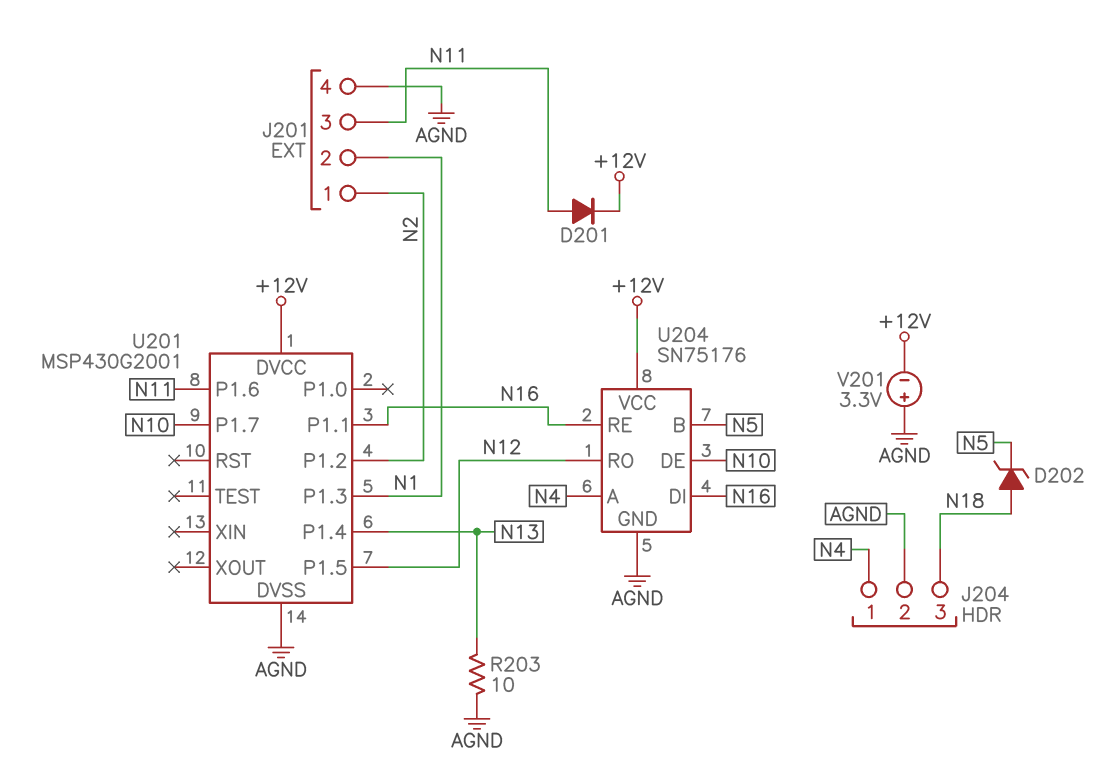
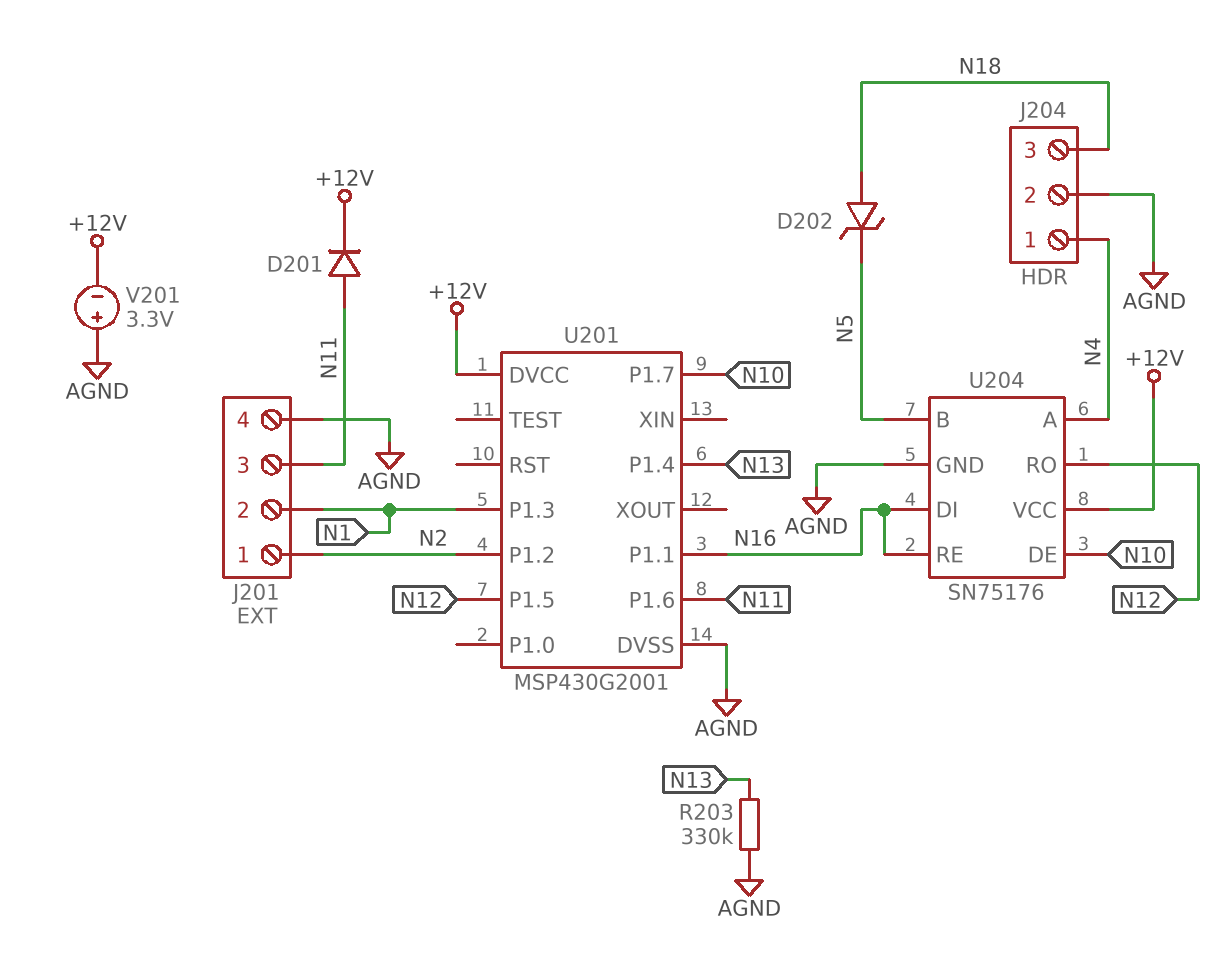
R203: 10 (AGND, N13) -> 330k (AGND, N13)

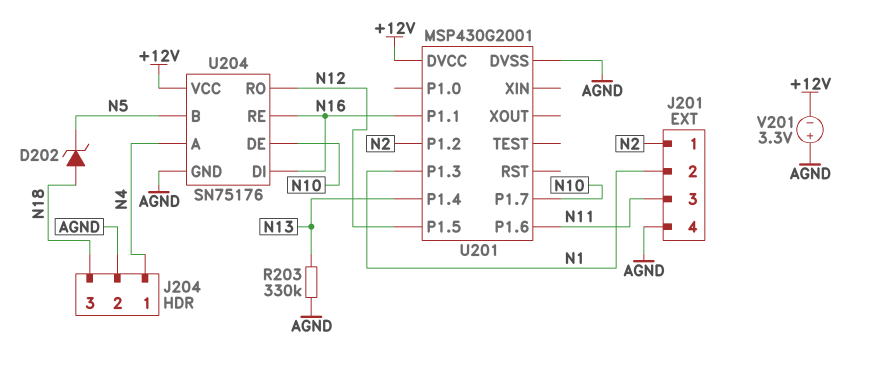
D201: diode (A N11, K +12V) -> none

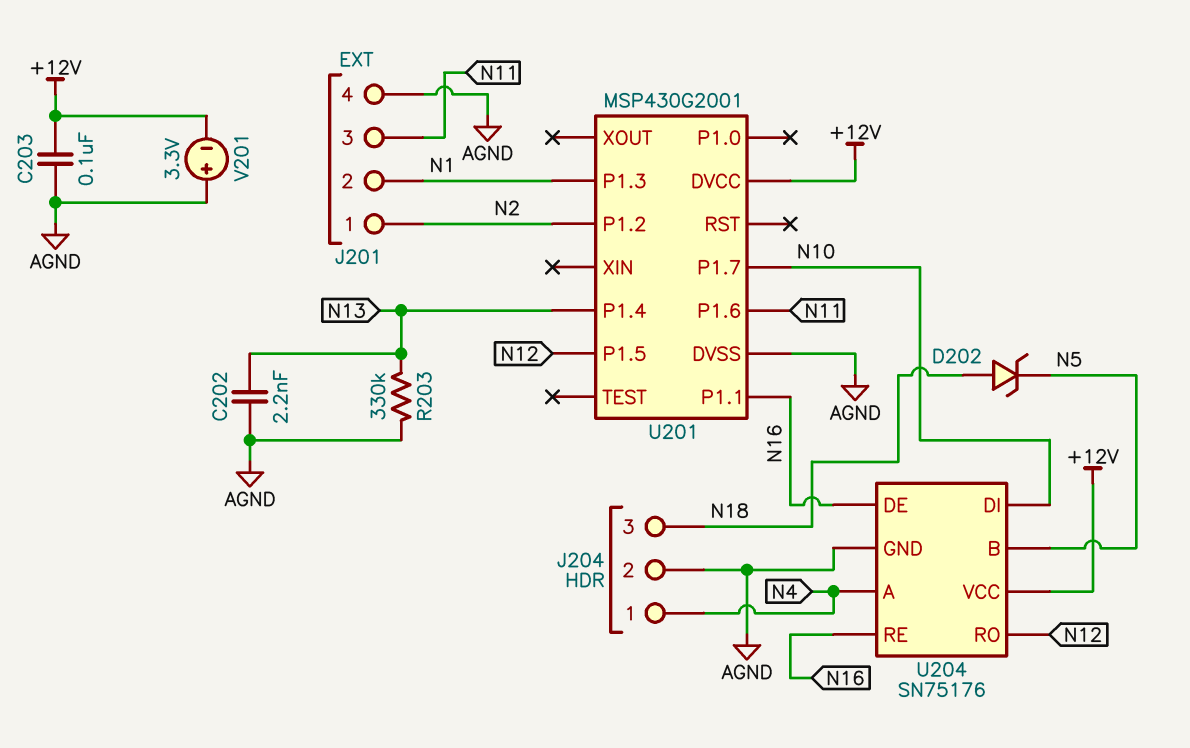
C202: none -> 2.2nF (AGND, N13)
C203: none -> 100nF (+12V, AGND)
U204 pin DE: N10 -> N16
U204 pin DI: N16 -> N10

